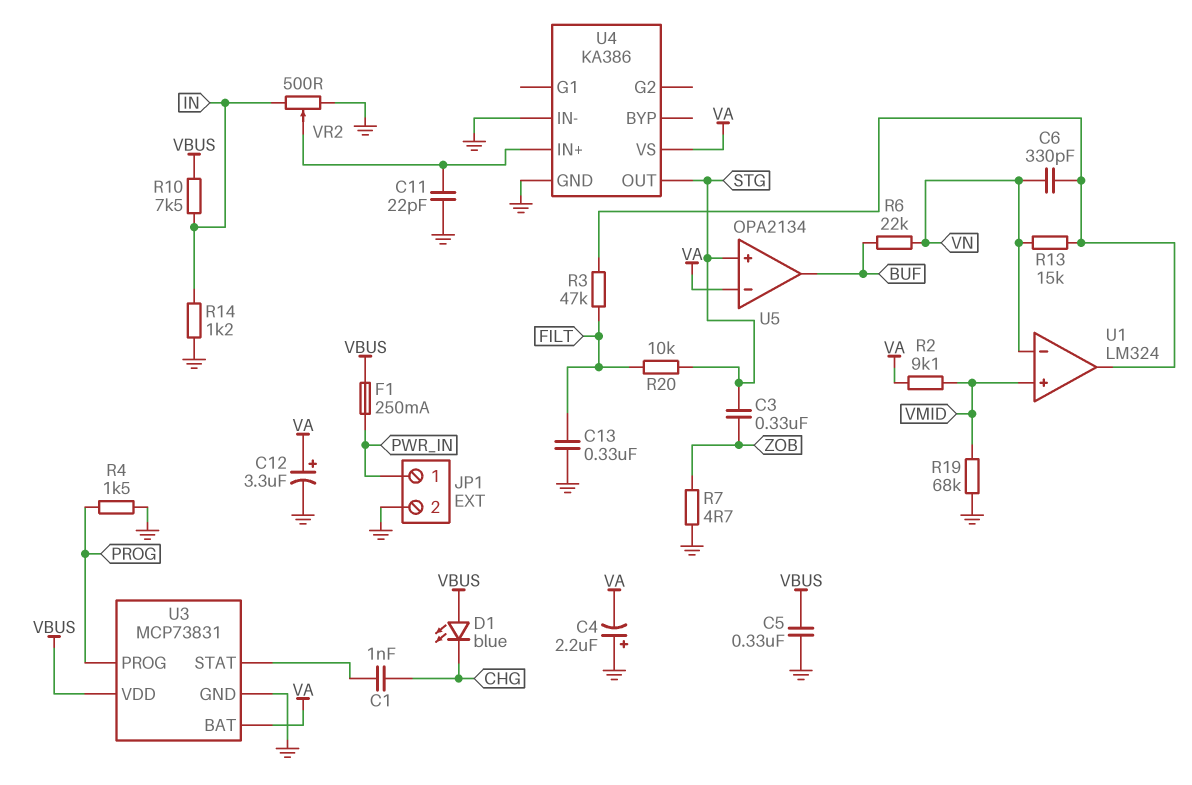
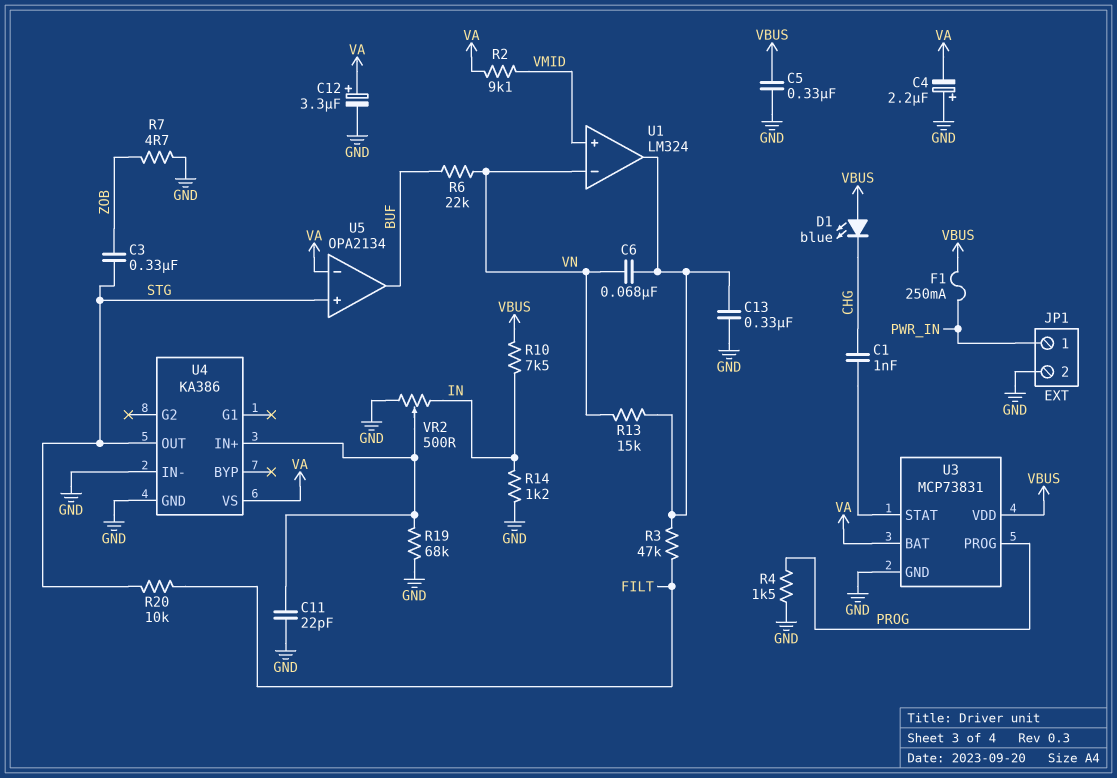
C6: 330pF (U1/out, VN) -> 68nF (U1/out, VN)
C13: 330nF (FILT, GND) -> 330nF (GND, U1/out)
R19: 68k (GND, VMID) -> 68k (GND, U4/IN+)

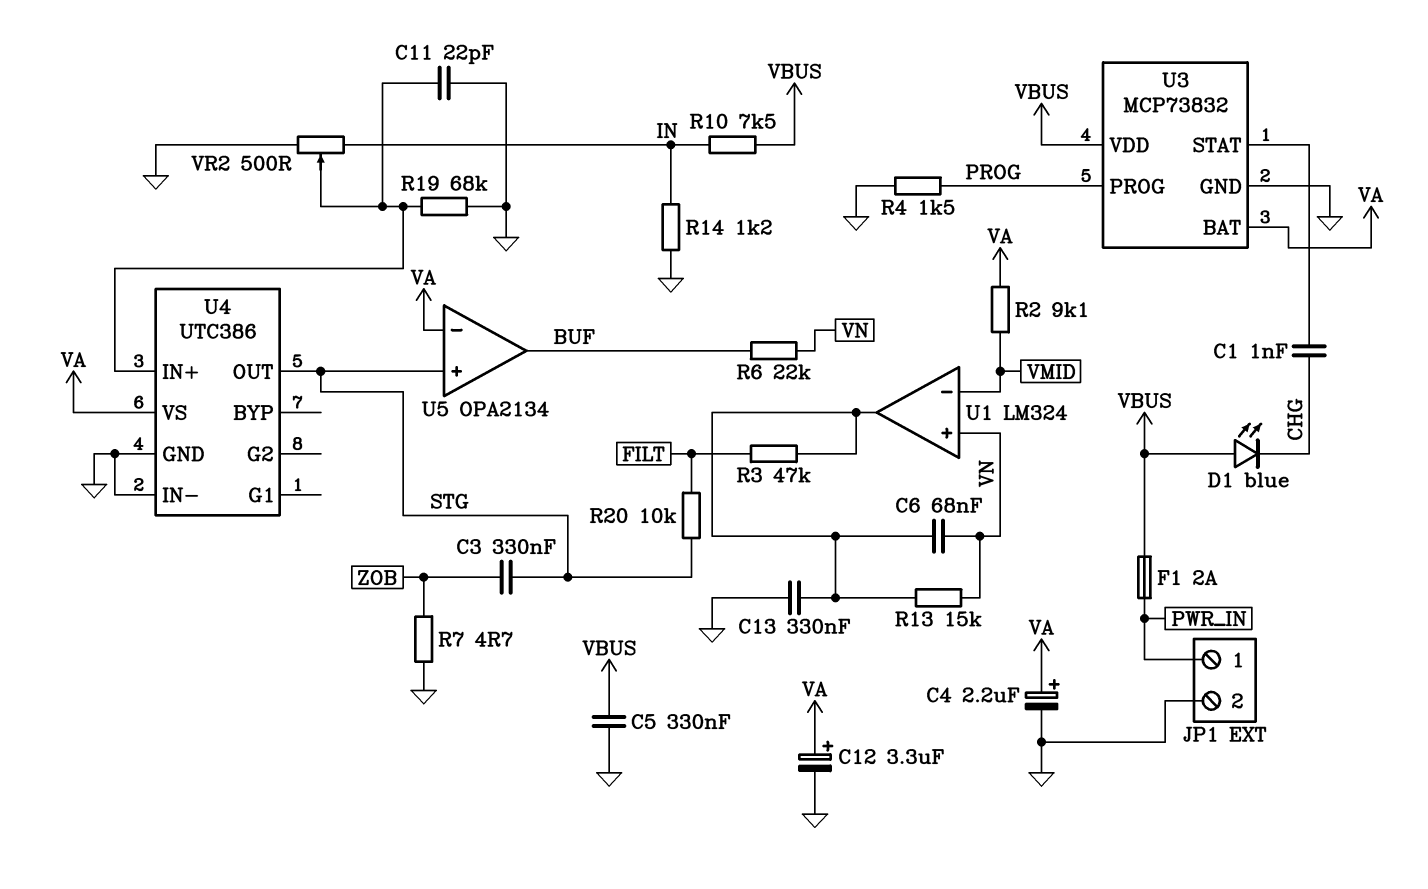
C4: 2.2uF (plus GND, minus VA) -> 2.2uF (plus VA, minus GND)
F1: 250mA (PWR_IN, VBUS) -> 2A (PWR_IN, VBUS)
U1 pin in+: VMID -> VN
U1 pin in-: VN -> VMID
U3: MCP73831 -> MCP73832
U4: KA386 -> UTC386

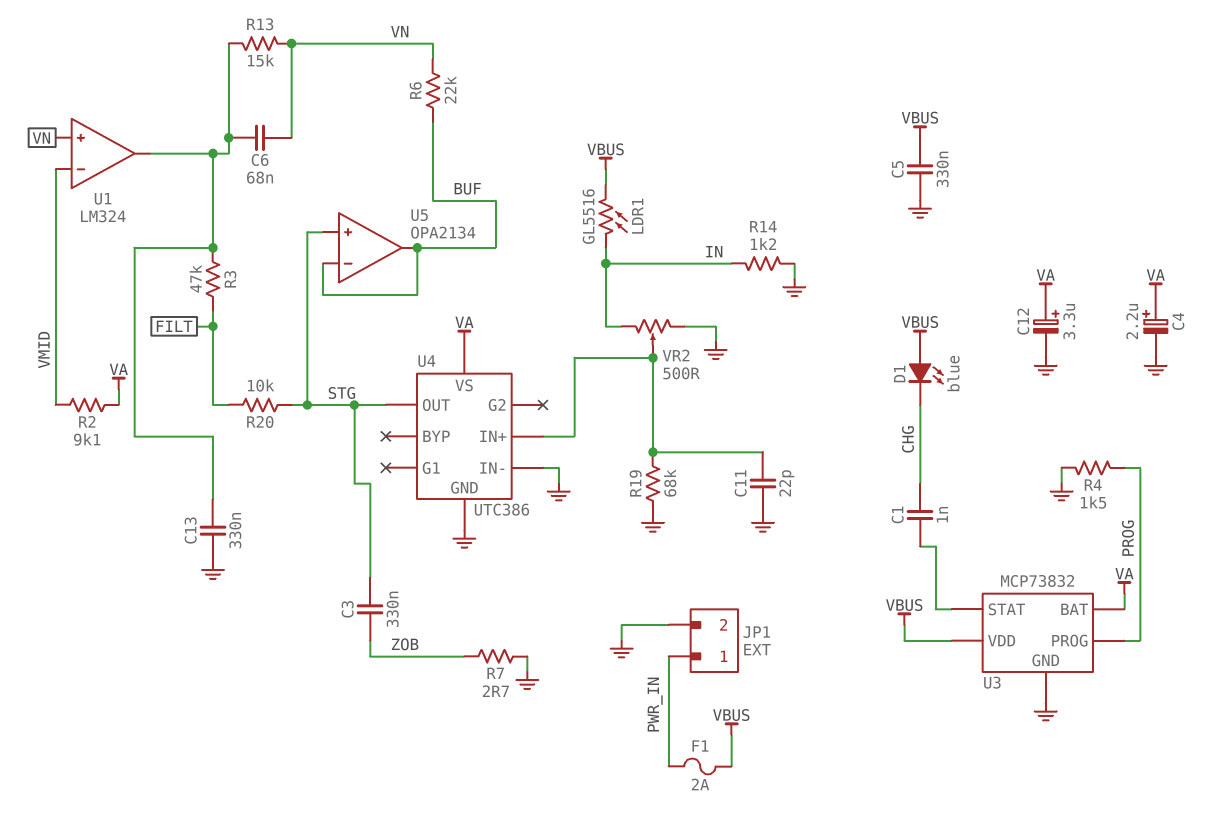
LDR1: none -> GL5516 (IN, VBUS)
R7: 4.7 (GND, ZOB) -> 2.7 (GND, ZOB)
R10: 7.5k (IN, VBUS) -> none
U5 pin in-: VA -> BUF

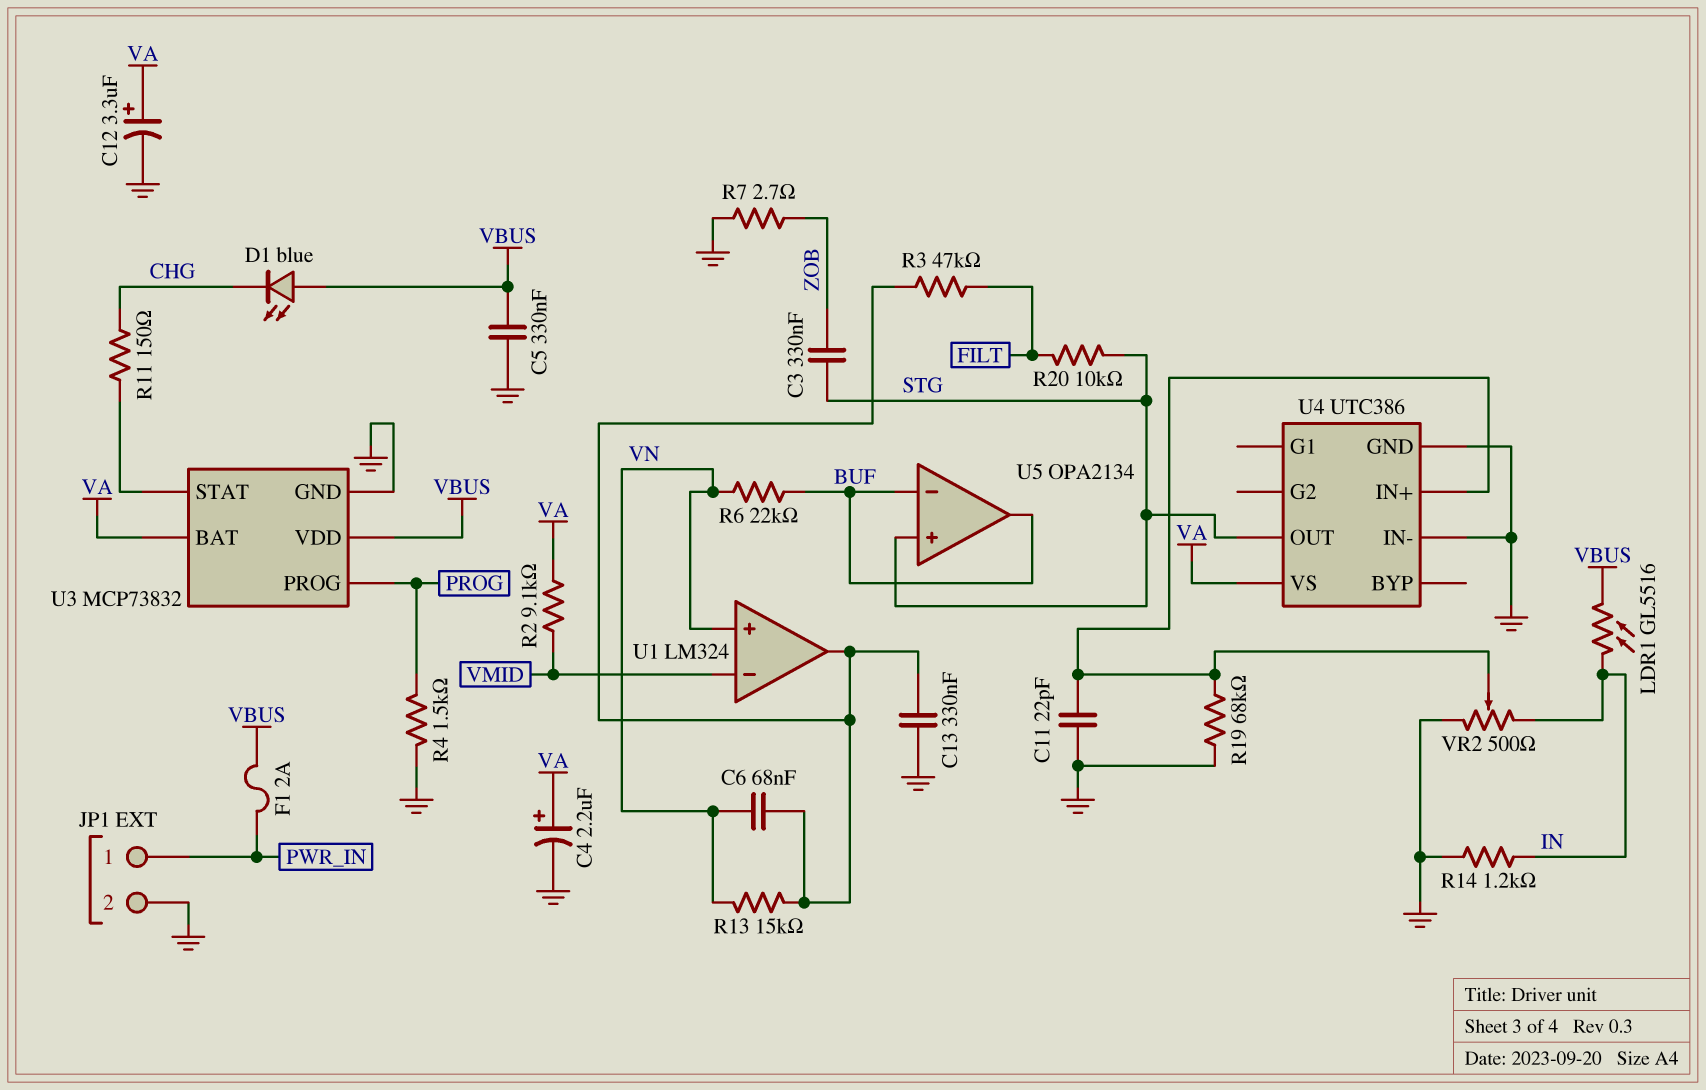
C1: 1nF (CHG, U3/STAT) -> none
R11: none -> 150 (CHG, U3/STAT)

